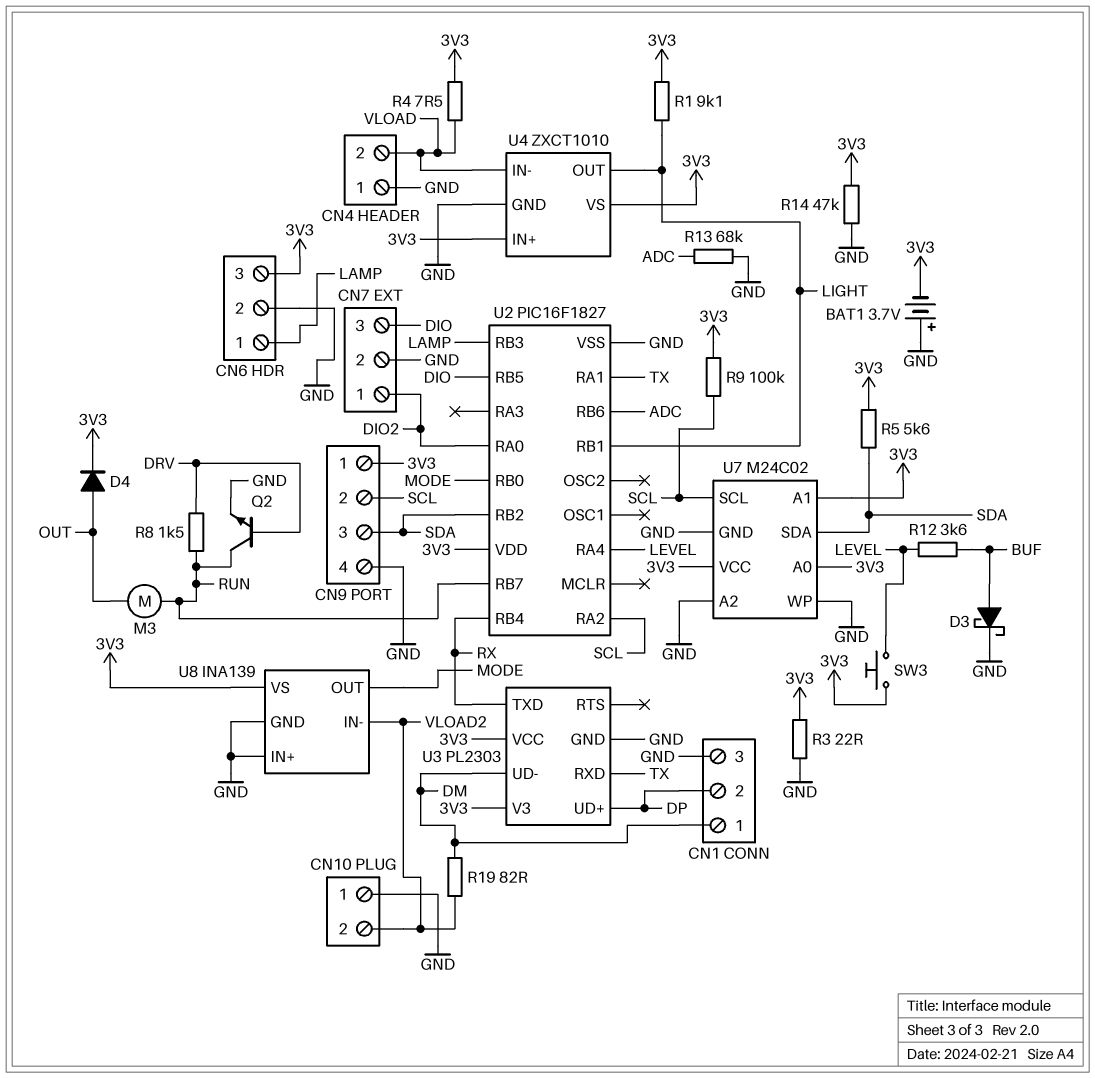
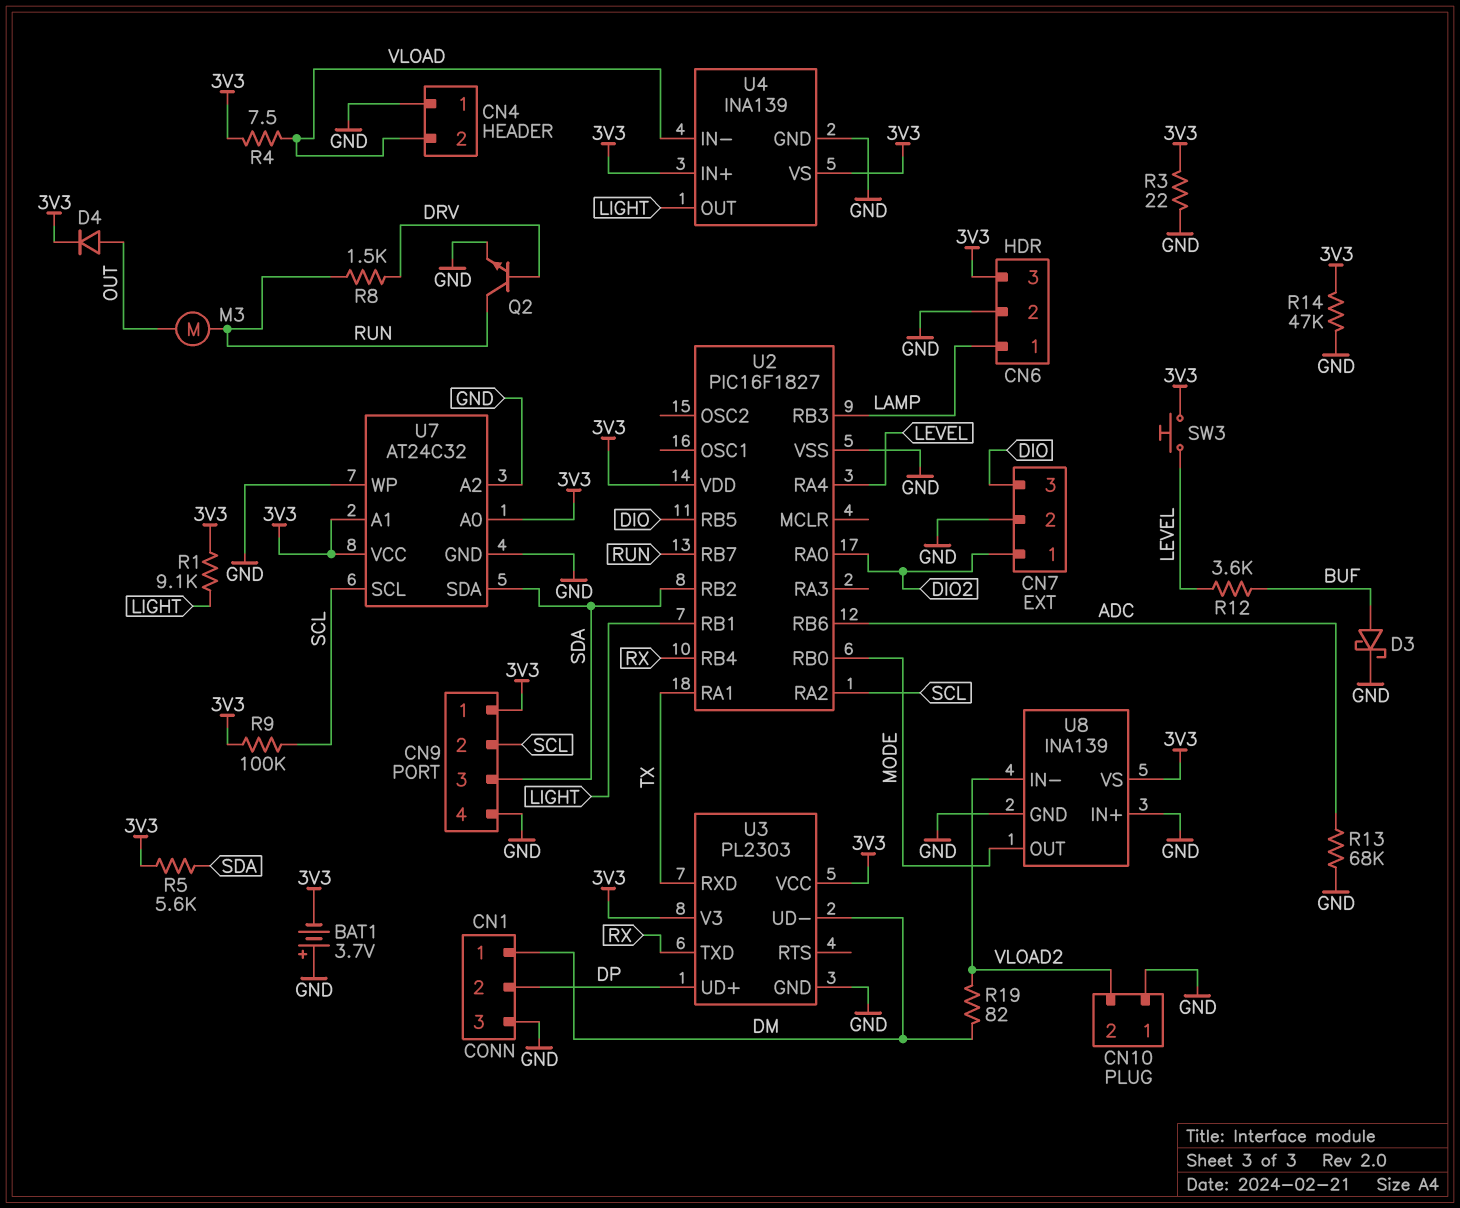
U4: ZXCT1010 -> INA139
U7: M24C02 -> AT24C32

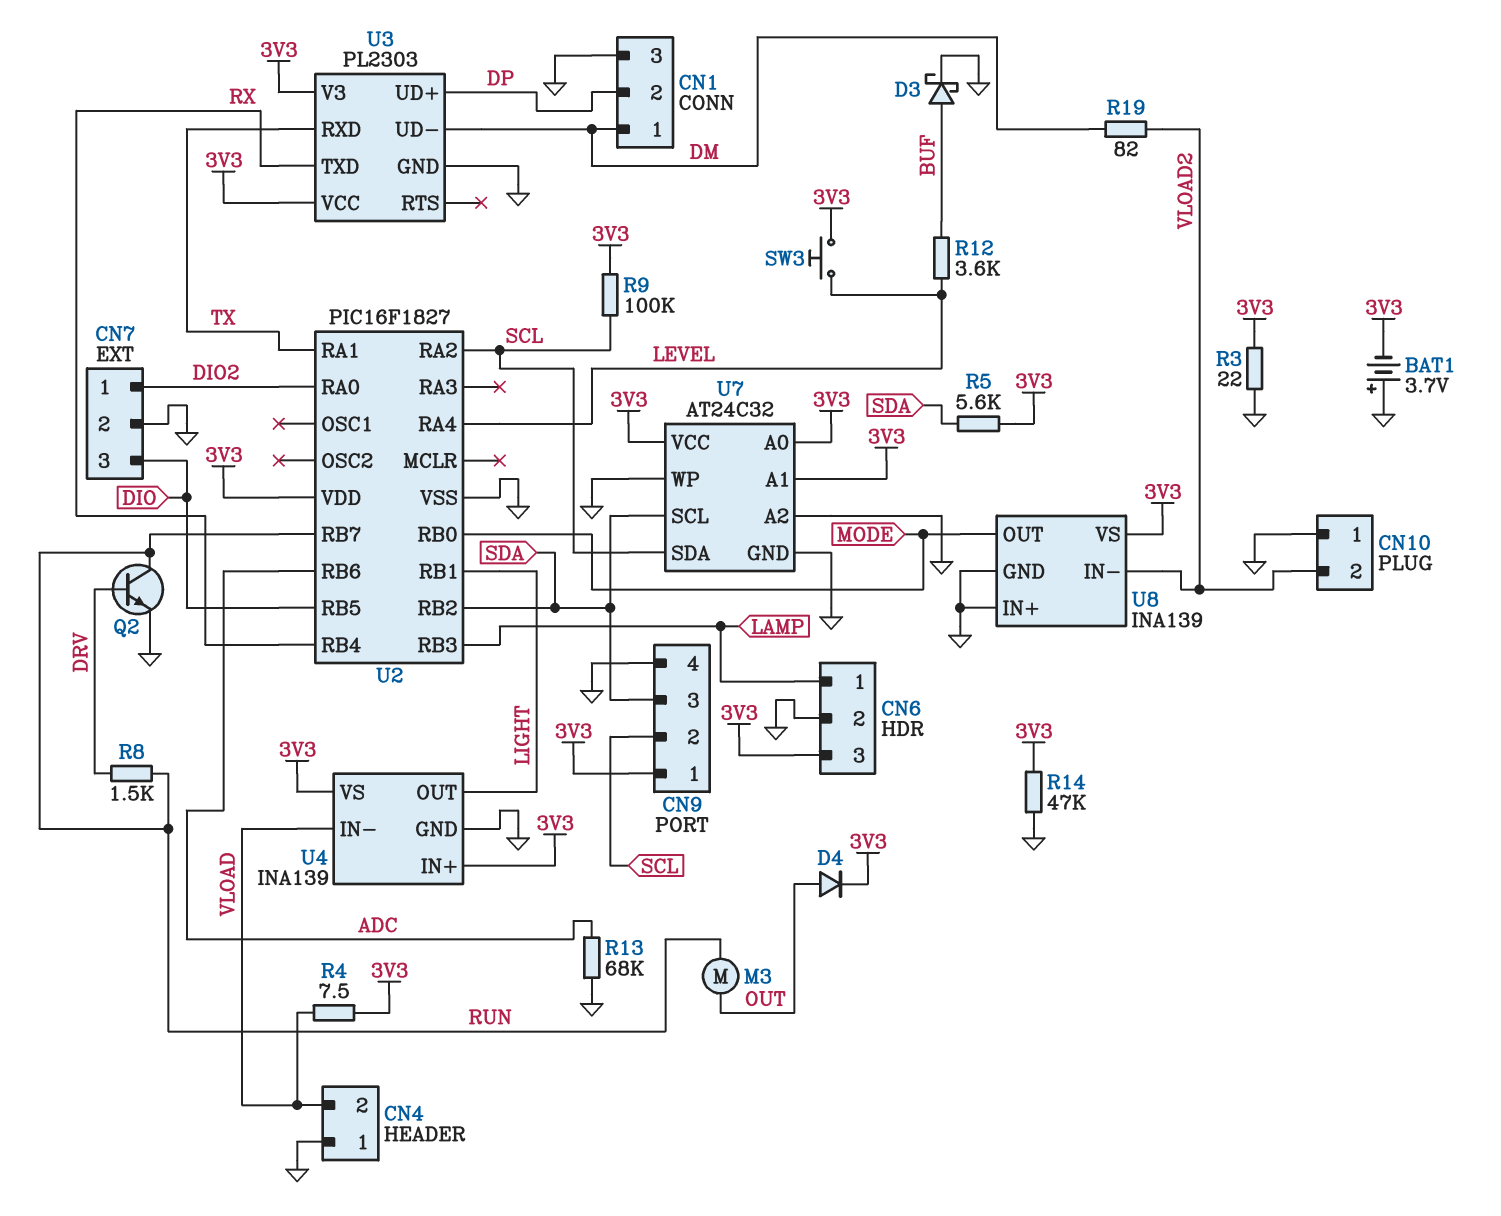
R1: 9.1k (3V3, LIGHT) -> none
U7 pin SCL: SCL -> SDA
U7 pin SDA: SDA -> SCL

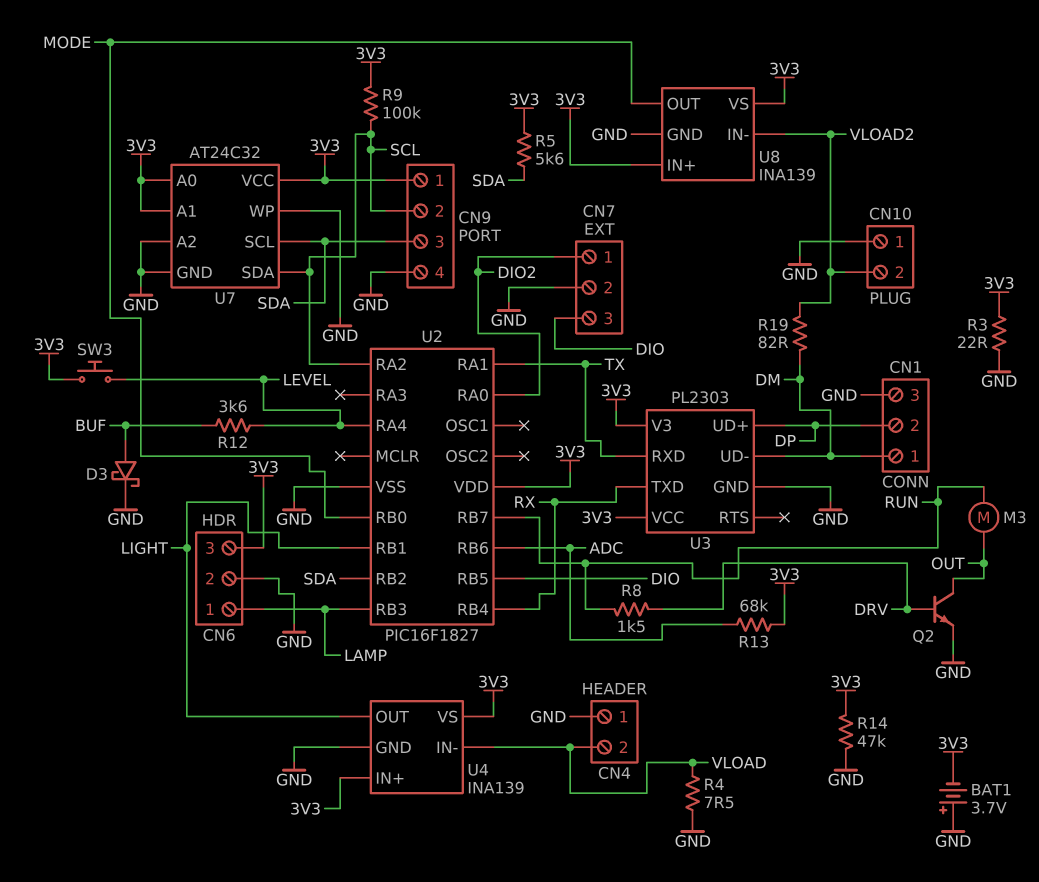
D4: diode (A OUT, K 3V3) -> none
Q2: NPN (B DRV, C RUN, E GND) -> NPN (B DRV, C OUT, E GND)
R4: 7.5 (3V3, VLOAD) -> 7.5 (GND, VLOAD)
R13: 68k (ADC, GND) -> 68k (3V3, ADC)
U8 pin IN+: GND -> 3V3

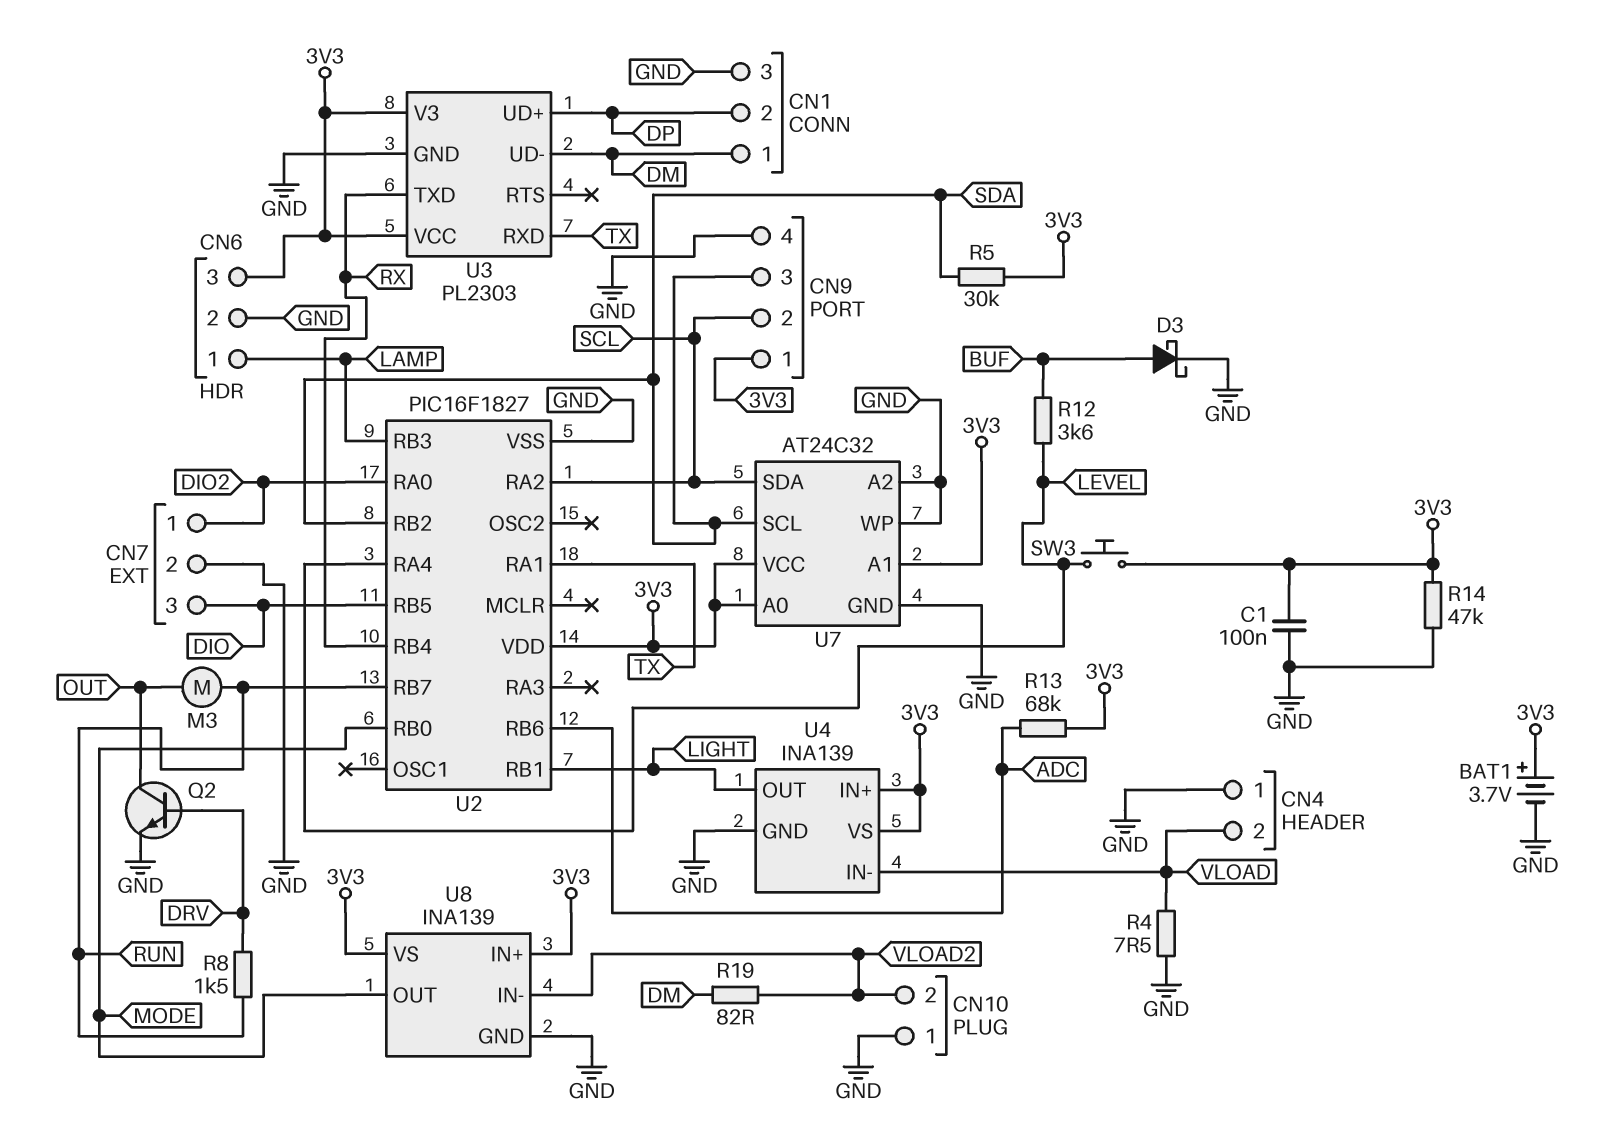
BAT1: 3.7V (plus GND, minus 3V3) -> 3.7V (plus 3V3, minus GND)
C1: none -> 100nF (3V3, GND)
R3: 22 (3V3, GND) -> none
R5: 5.6k (3V3, SDA) -> 30k (3V3, SDA)
R9: 100k (3V3, SCL) -> none

